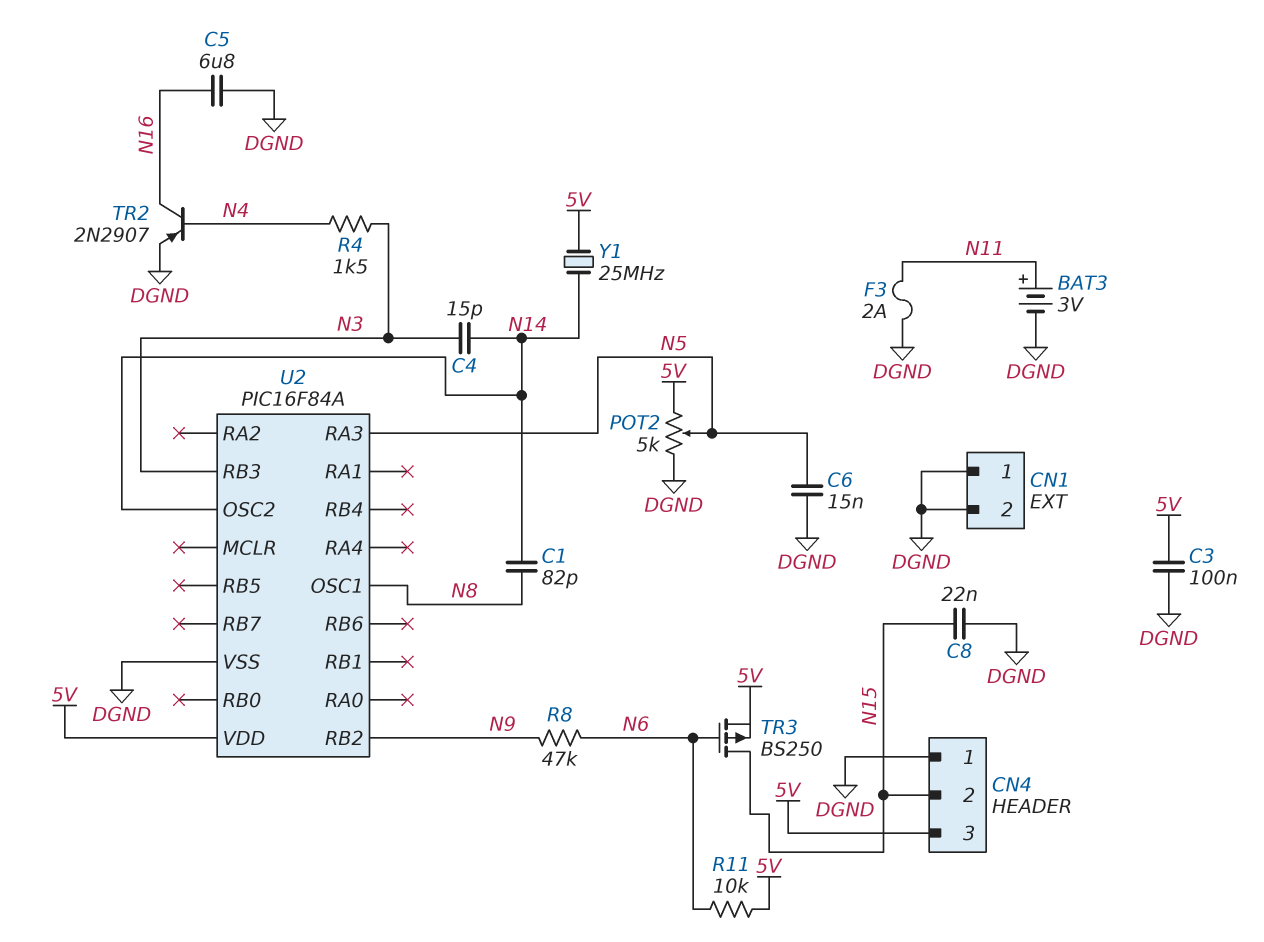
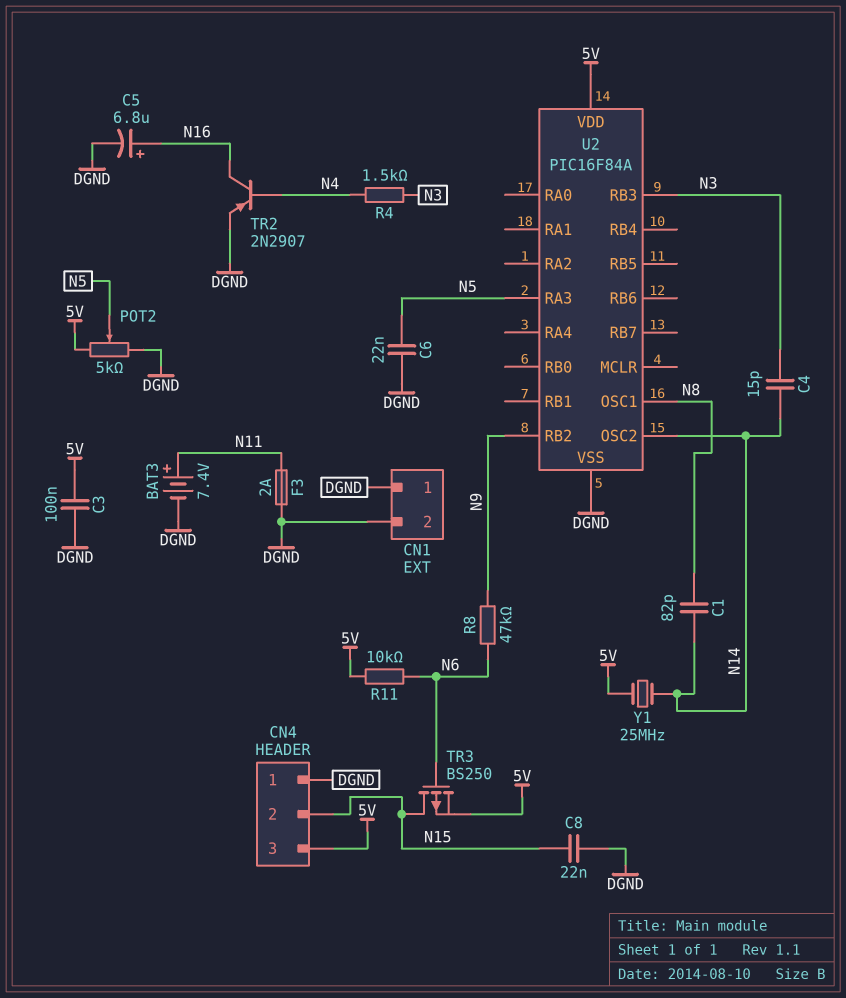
BAT3: 3V (plus N11, minus DGND) -> 7.4V (plus N11, minus DGND)
C5: 6.8uF (DGND, N16) -> 6.8uF (plus N16, minus DGND)
C6: 15nF (DGND, N5) -> 22nF (DGND, N5)

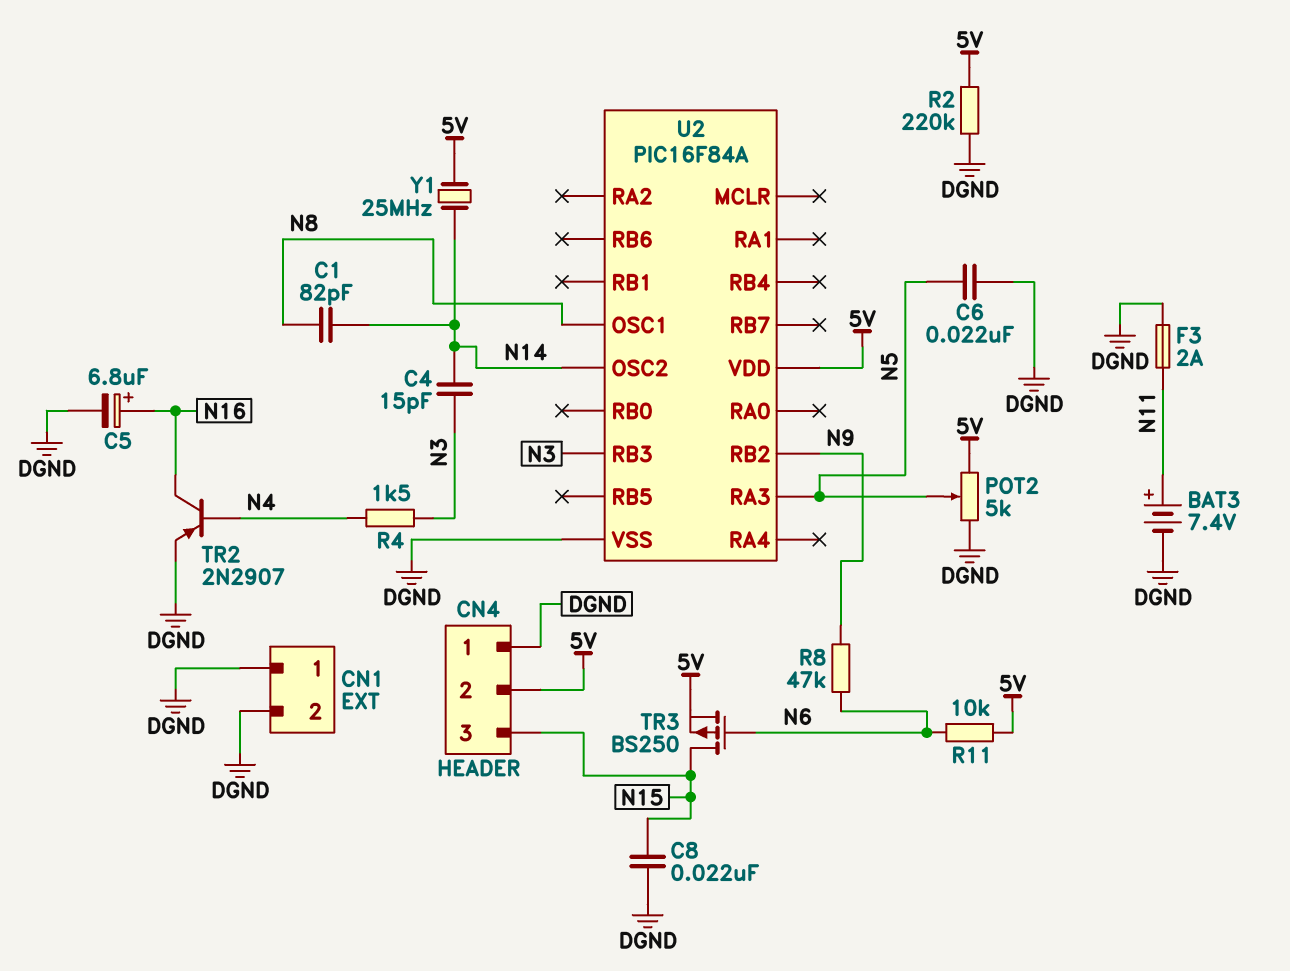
C3: 100nF (5V, DGND) -> none
CN4 pin 2: N15 -> 5V
CN4 pin 3: 5V -> N15
R2: none -> 220k (5V, DGND)

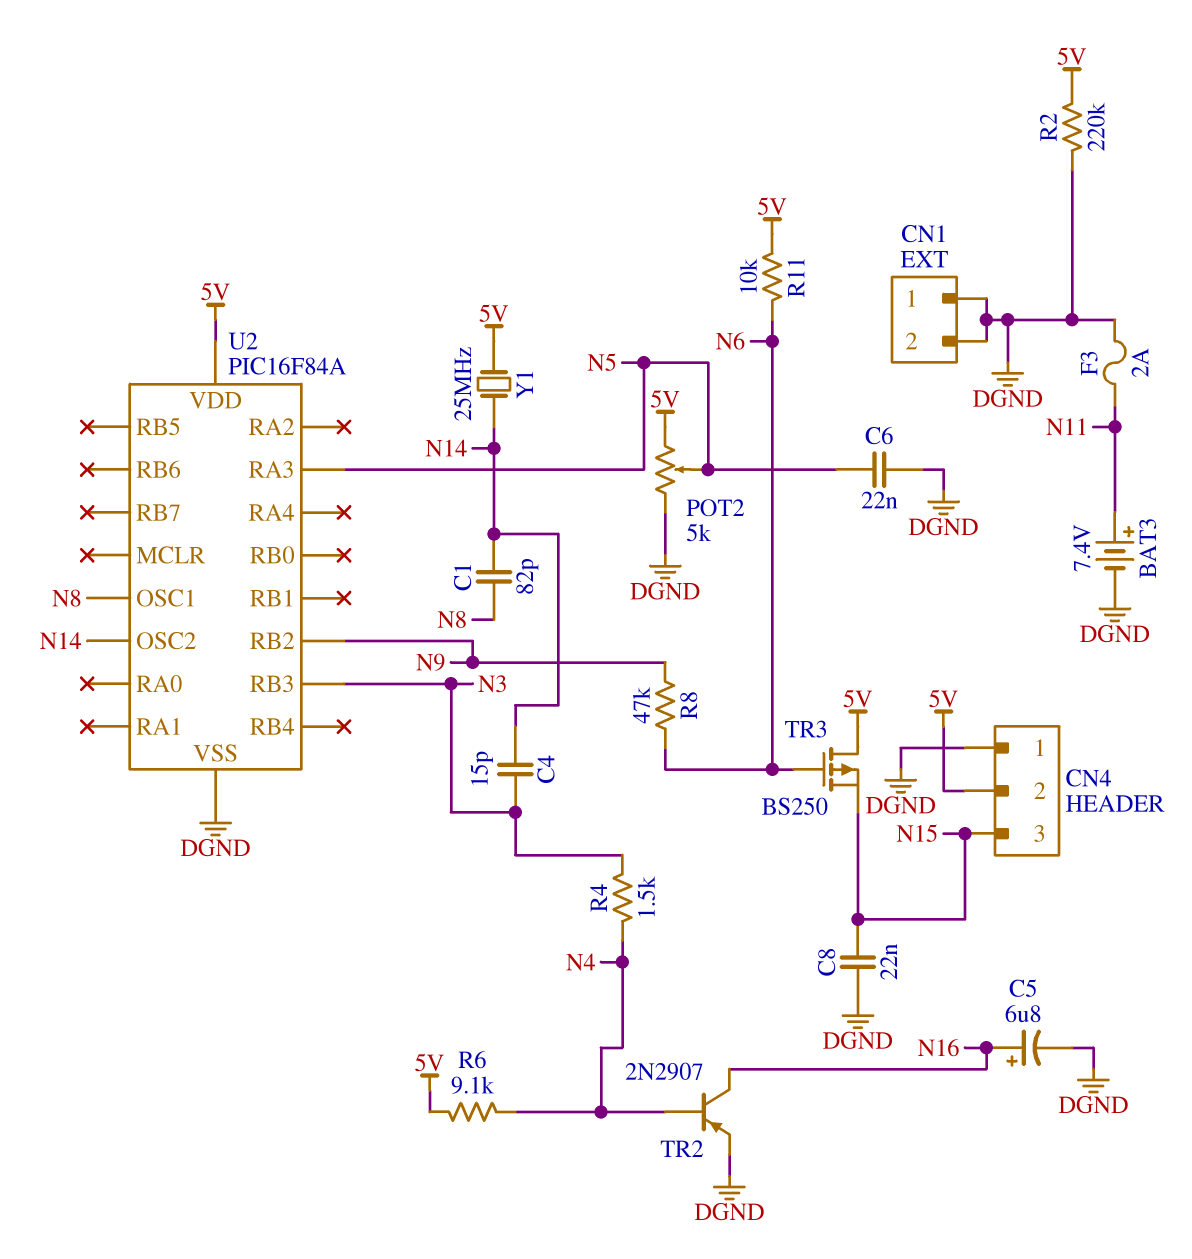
R6: none -> 9.1k (5V, N4)
TR3: PMOS BS250 (G N6, D N15, S 5V) -> PMOS BS250 (G N6, D 5V, S N15)

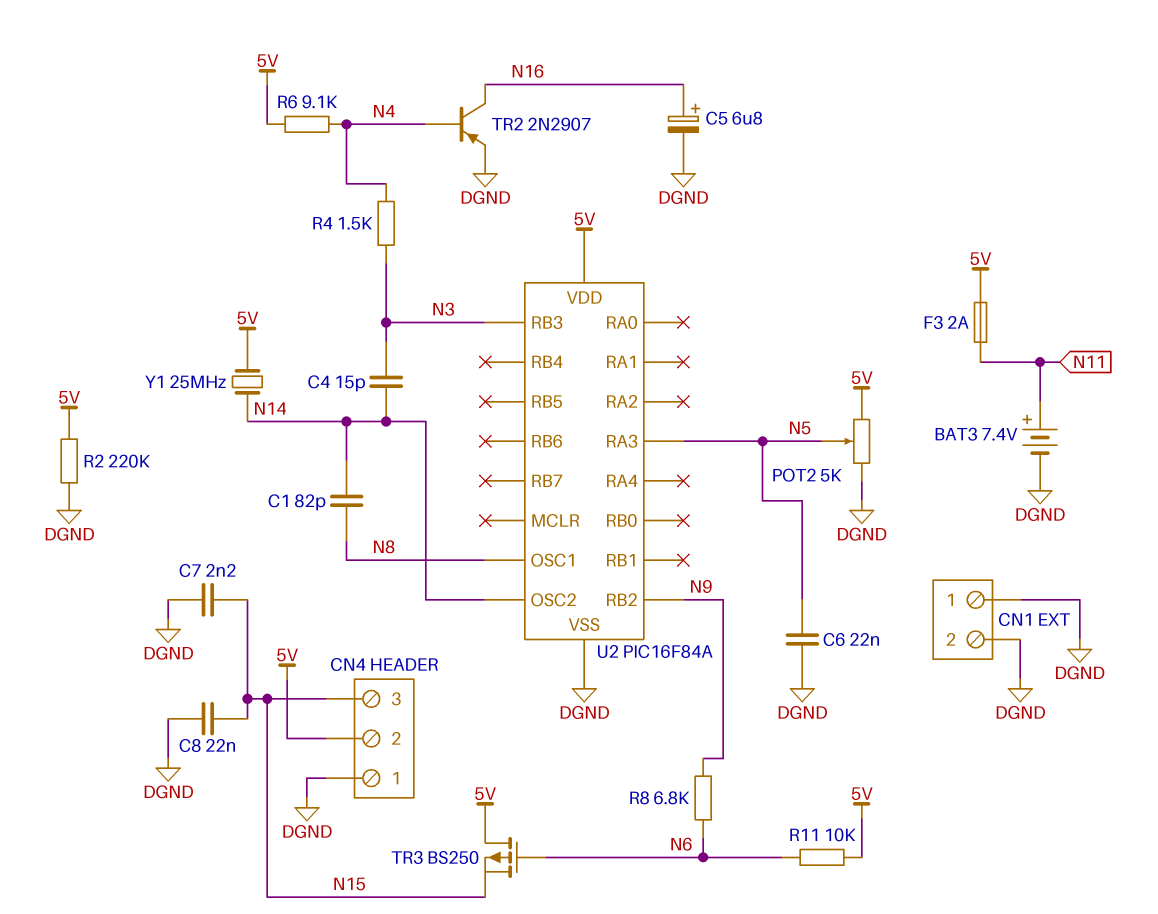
C7: none -> 2.2nF (DGND, N15)
F3: 2A (DGND, N11) -> 2A (5V, N11)
R8: 47k (N6, N9) -> 6.8k (N6, N9)

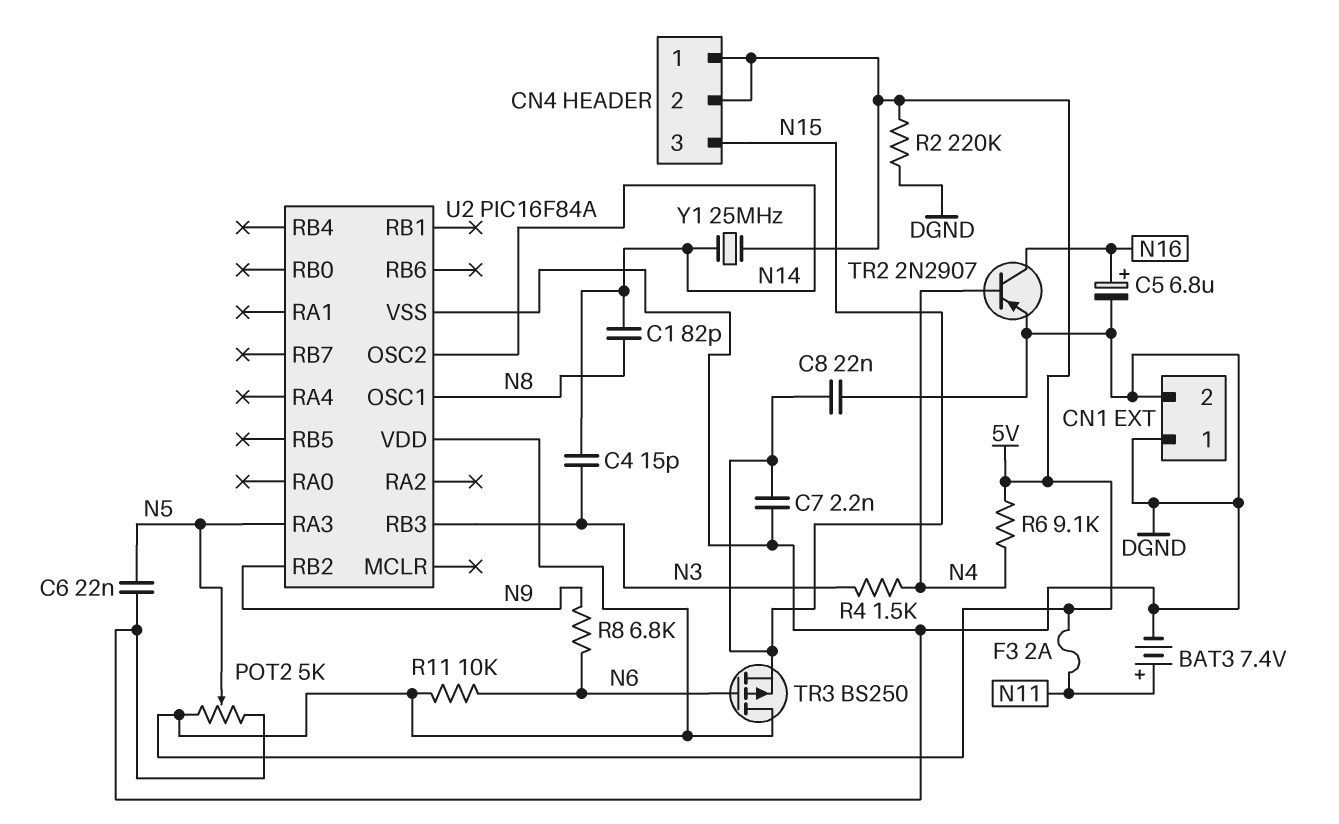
CN4 pin 1: DGND -> 5V

